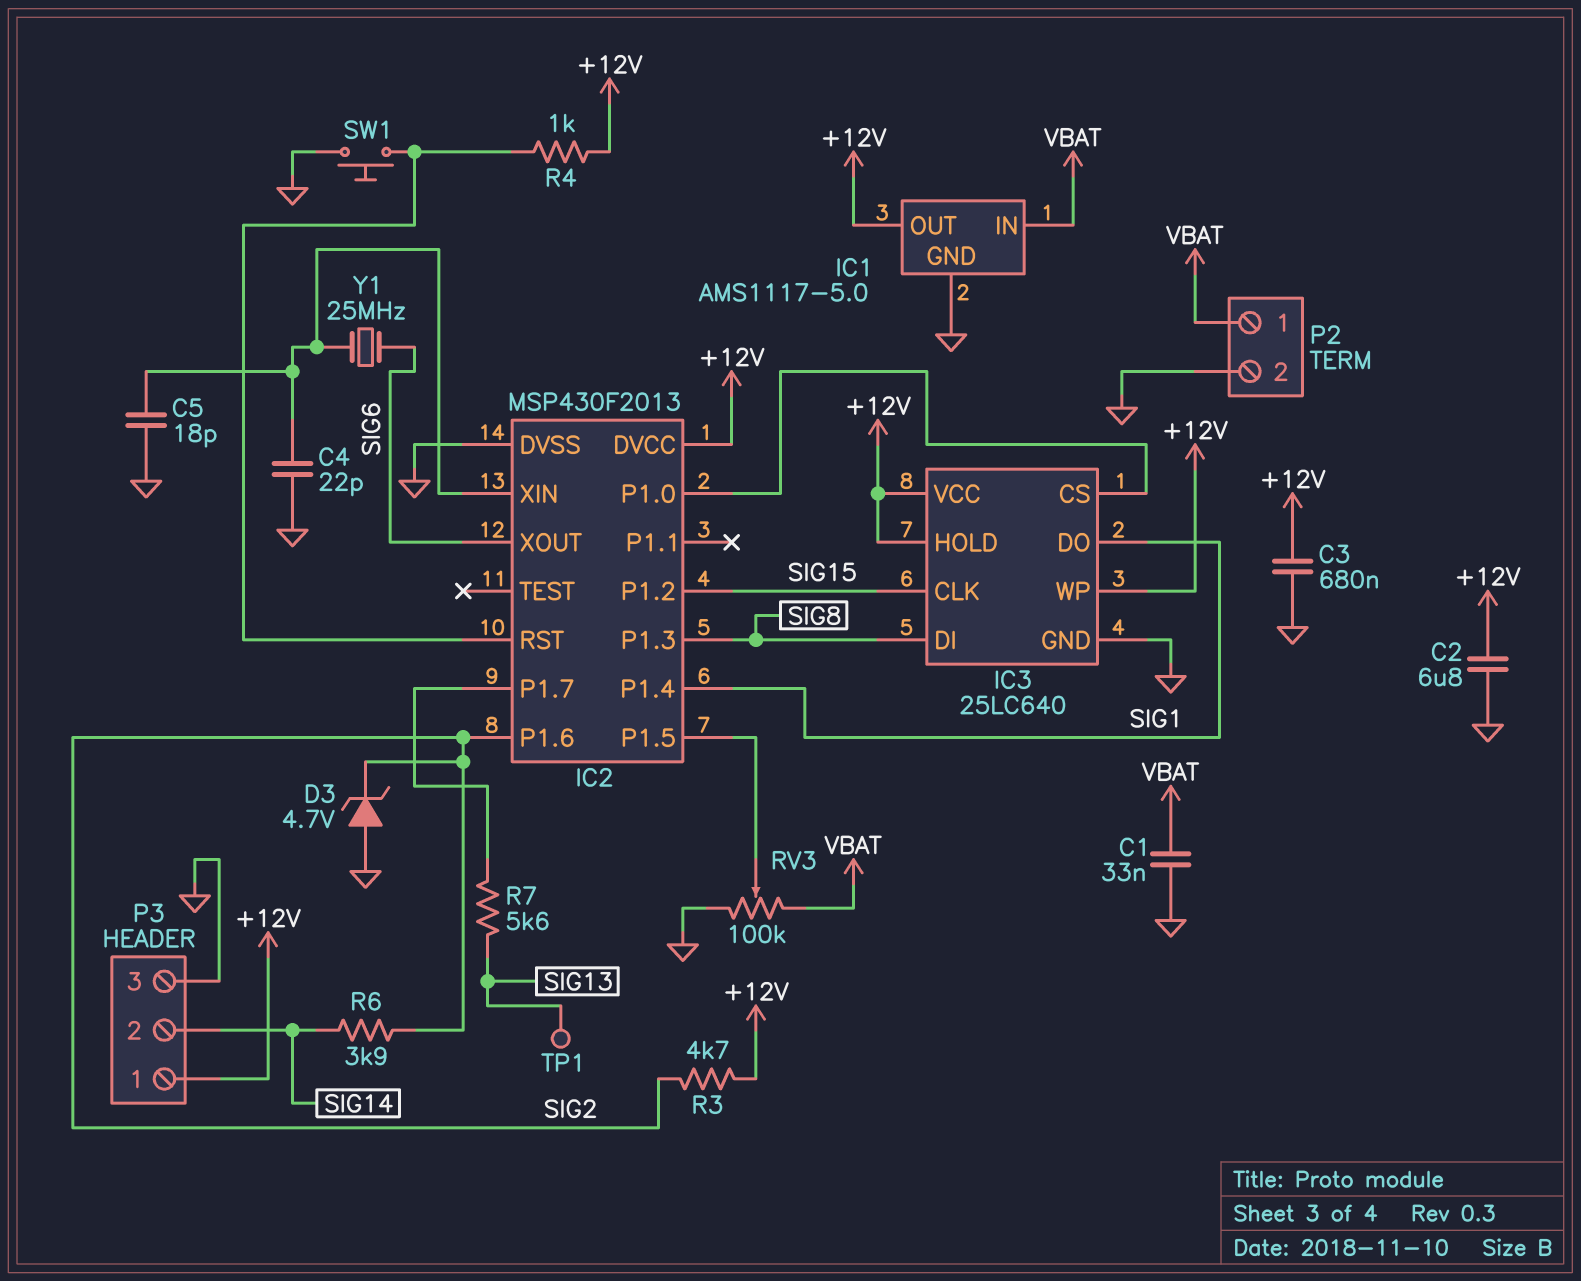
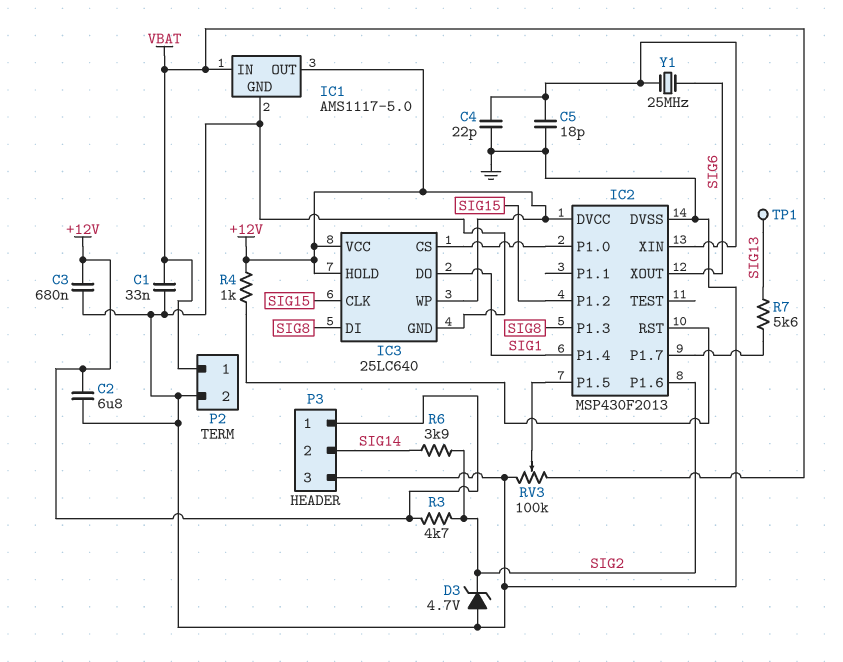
SW1: button (GND, IC2/RST) -> none

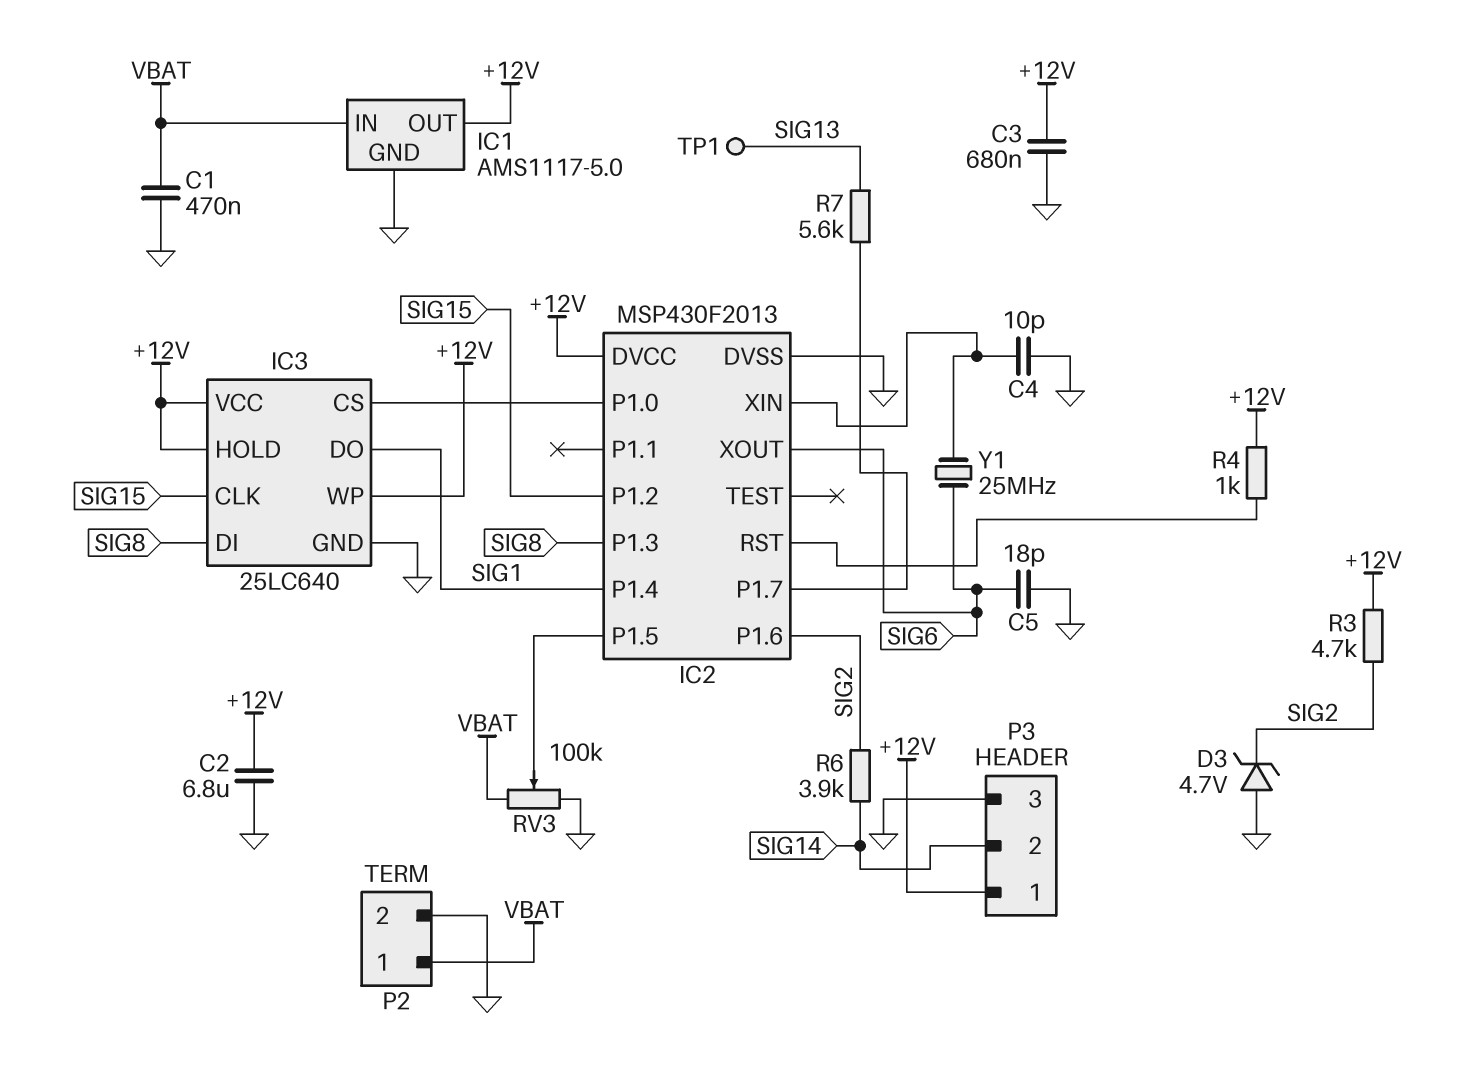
C1: 33nF (GND, VBAT) -> 470nF (GND, VBAT)
C4: 22pF (GND, IC2/XIN) -> 10pF (GND, IC2/XIN)
C5: 18pF (GND, IC2/XIN) -> 18pF (GND, SIG6)

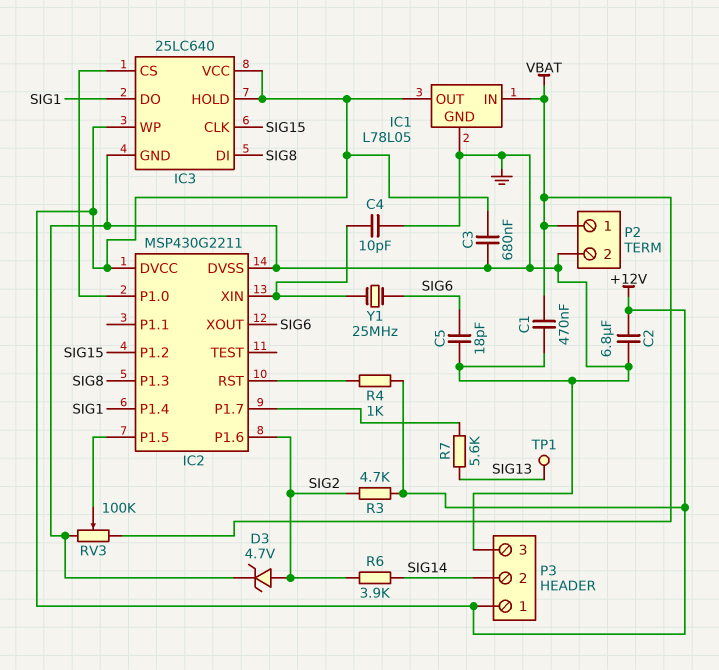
D3: zener 4.7V (A GND, K SIG2) -> zener 4.7V (A SIG2, K GND)
IC1: AMS1117-5.0 -> L78L05
IC2: MSP430F2013 -> MSP430G2211

